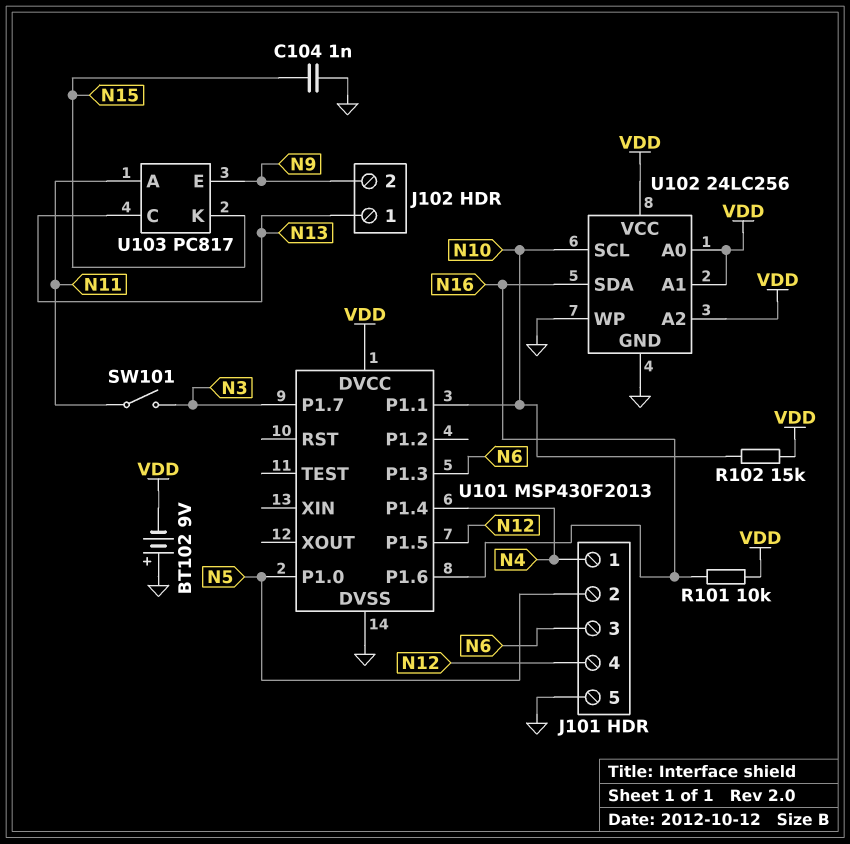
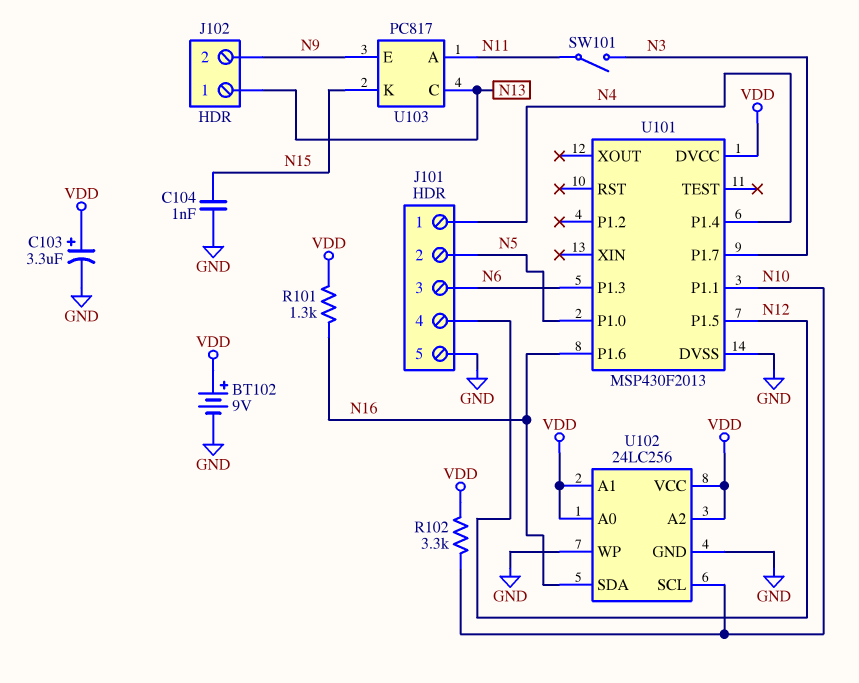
BT102: 9V (plus GND, minus VDD) -> 9V (plus VDD, minus GND)
C103: none -> 3.3uF (plus VDD, minus GND)
R101: 10k (N16, VDD) -> 1.3k (N16, VDD)
R102: 15k (N10, VDD) -> 3.3k (N10, VDD)

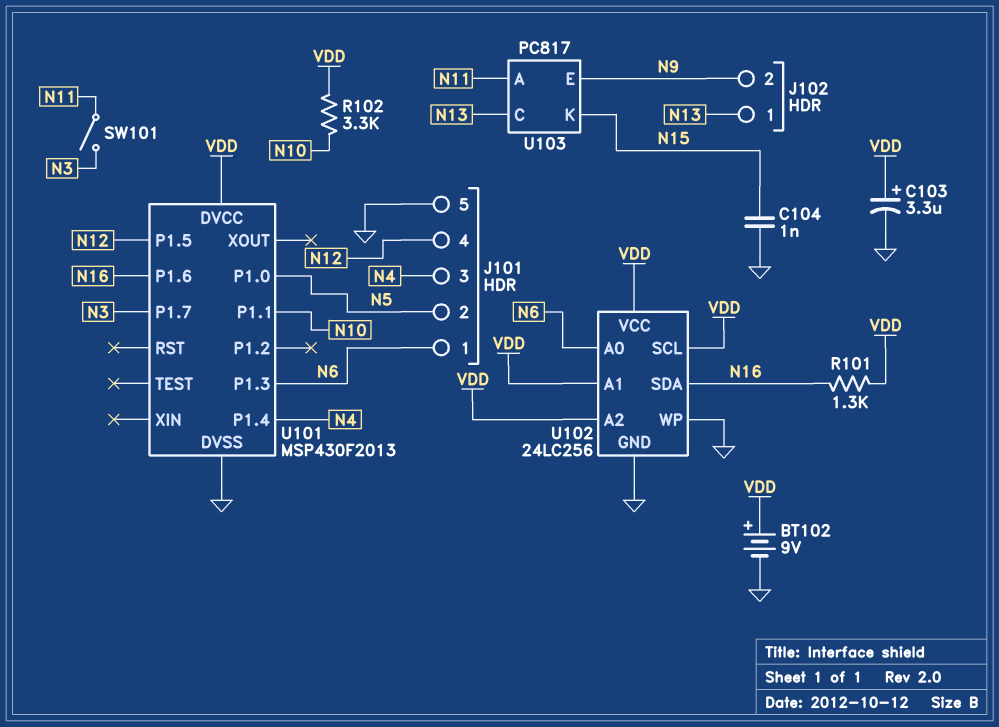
J101 pin 1: N4 -> N6
J101 pin 3: N6 -> N4
U102 pin A0: VDD -> N6
U102 pin SCL: N10 -> VDD

